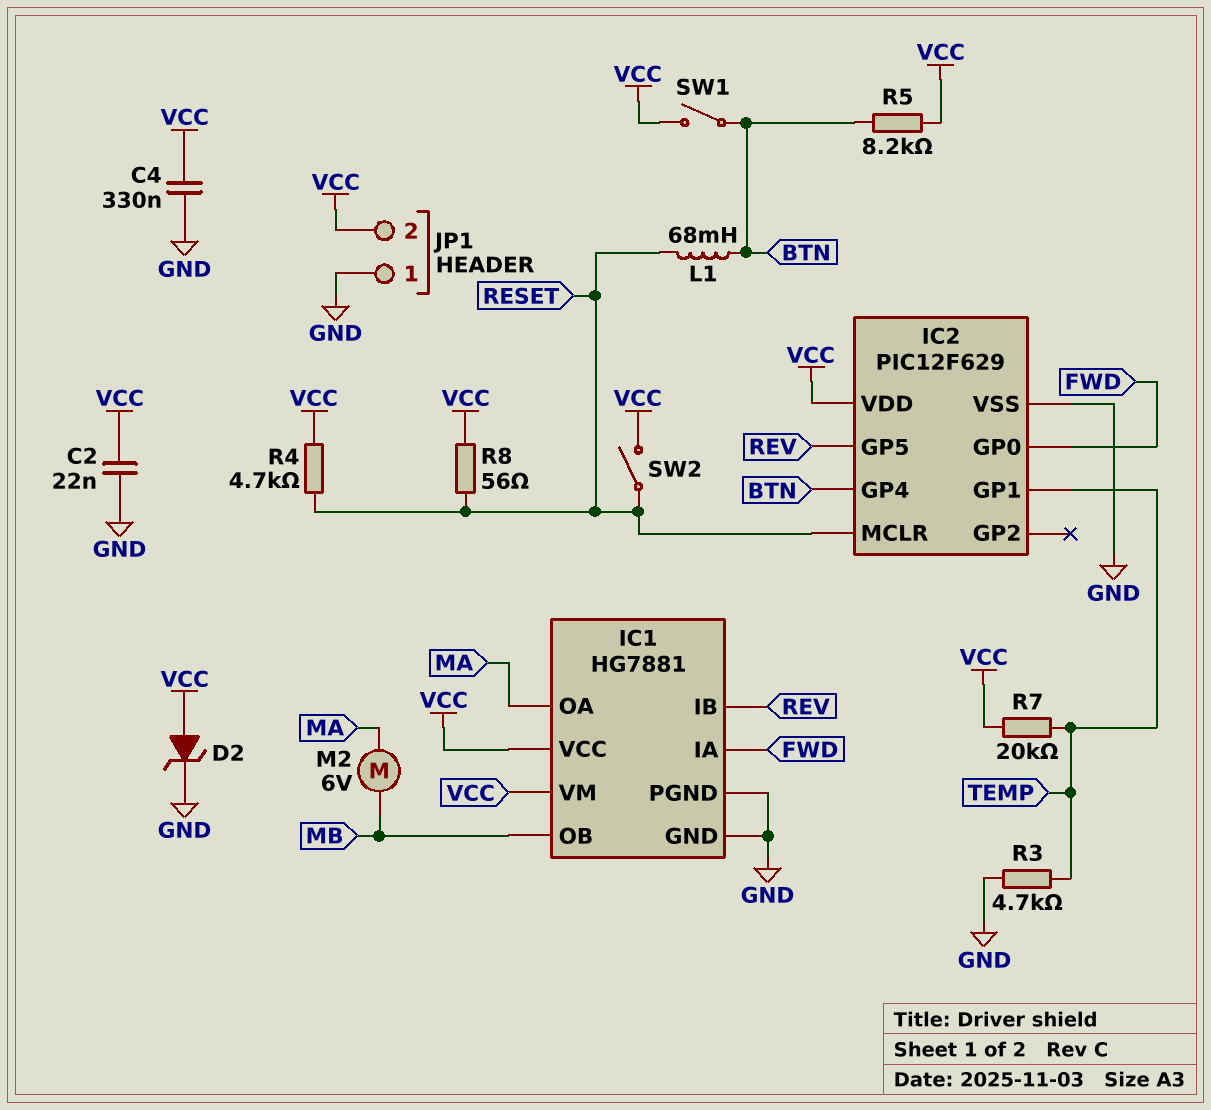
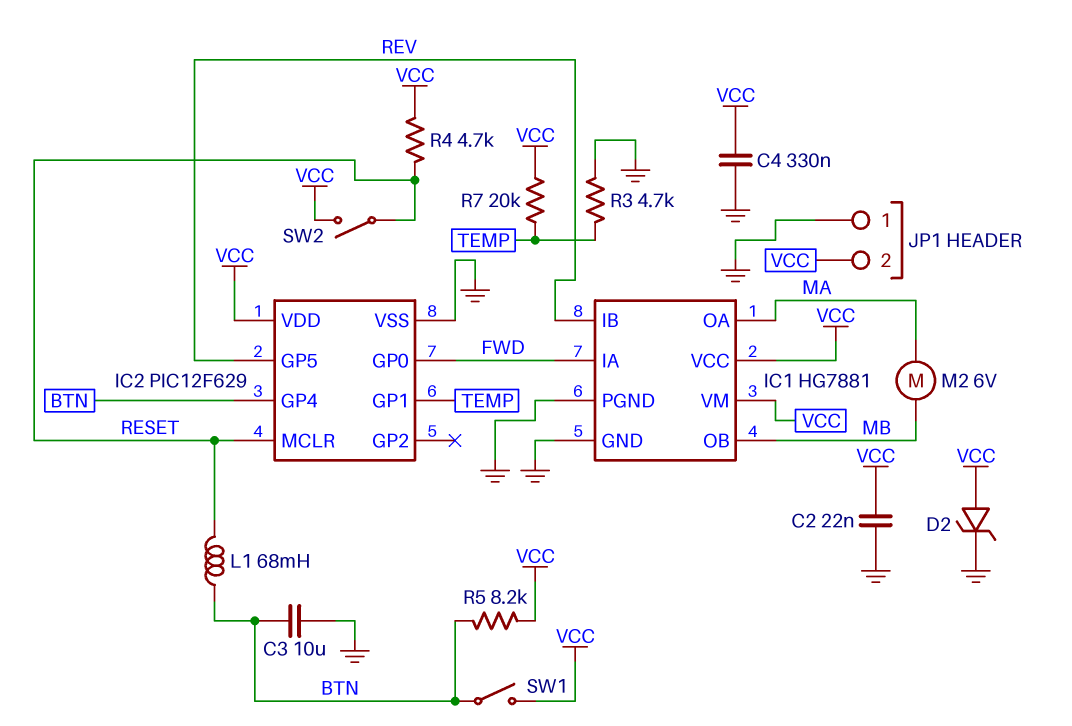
C3: none -> 10uF (BTN, GND)
R8: 56 (RESET, VCC) -> none

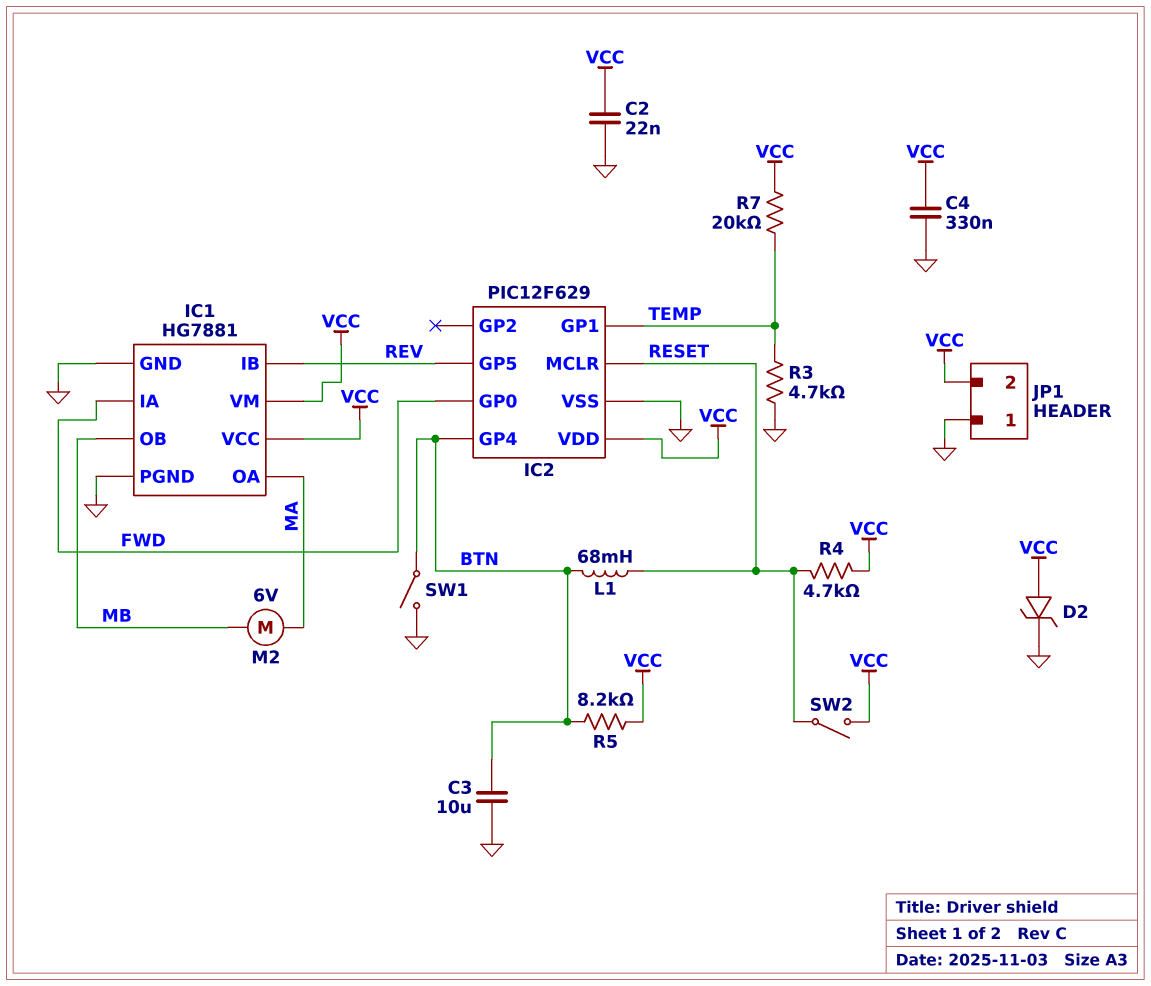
SW1: switch (BTN, VCC) -> switch (BTN, GND)

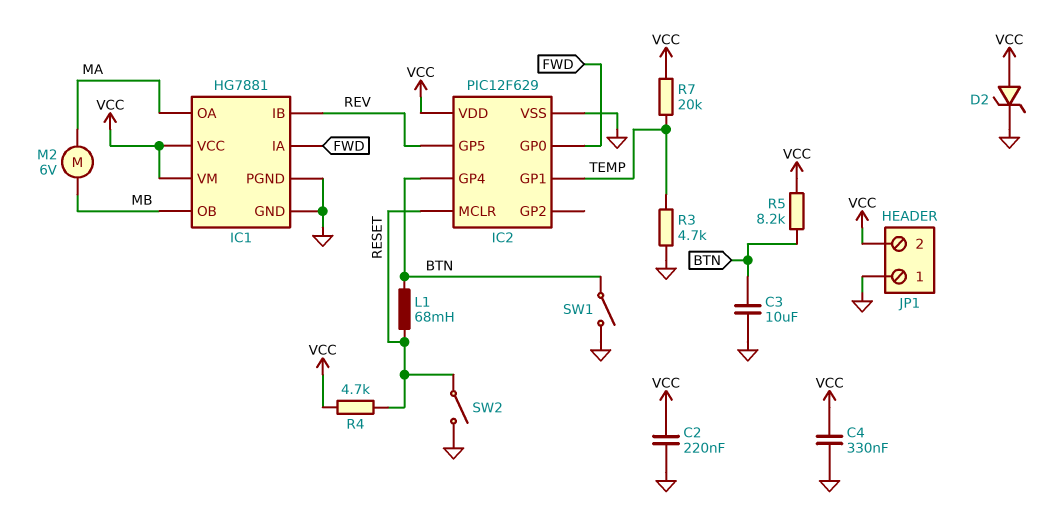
C2: 22nF (GND, VCC) -> 220nF (GND, VCC)
SW2: switch (RESET, VCC) -> switch (GND, RESET)

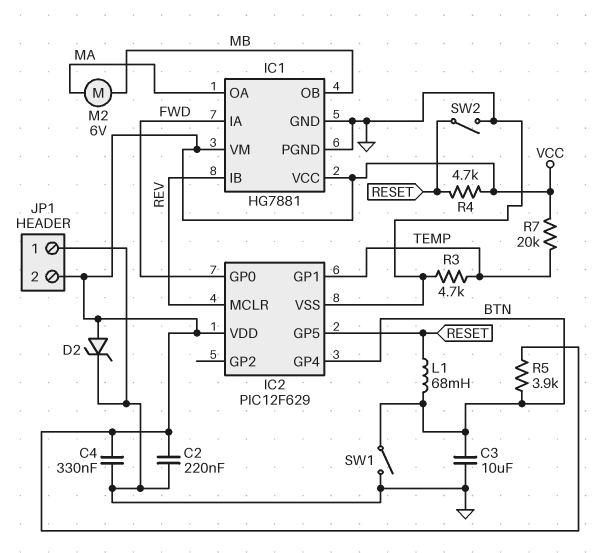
IC2 pin GP5: REV -> RESET
IC2 pin MCLR: RESET -> REV
R5: 8.2k (BTN, VCC) -> 3.9k (BTN, VCC)

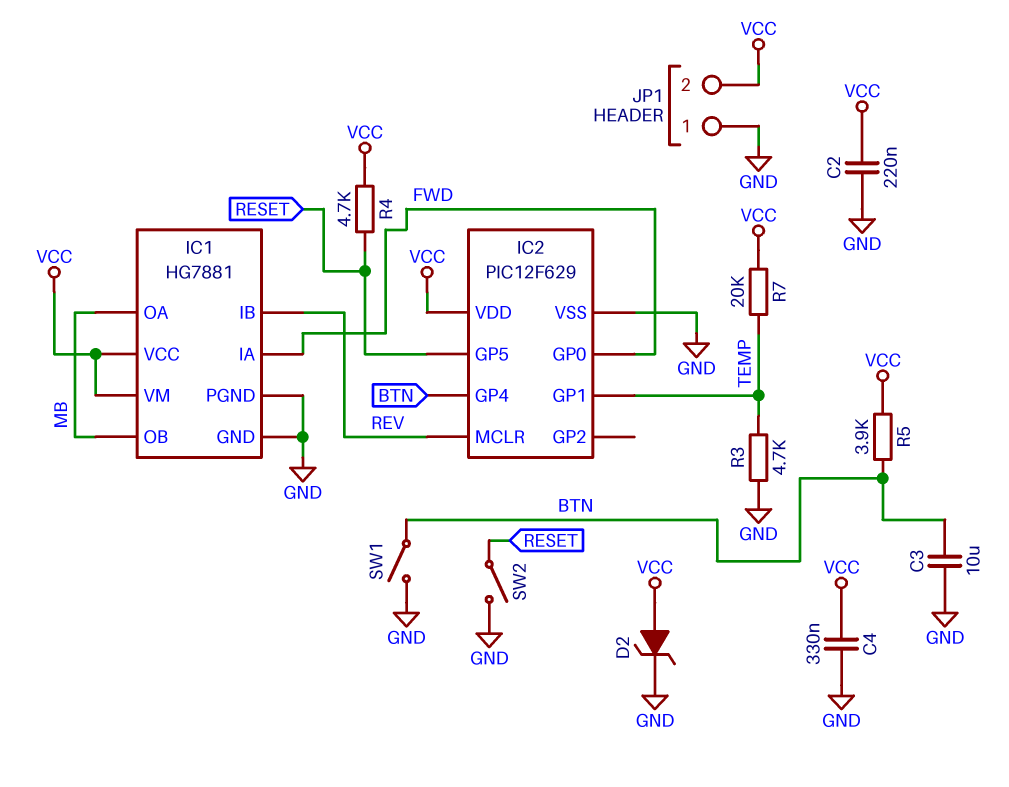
IC1 pin OA: MA -> MB
L1: 68mH (BTN, RESET) -> none
M2: motor 6V (MA, MB) -> none

